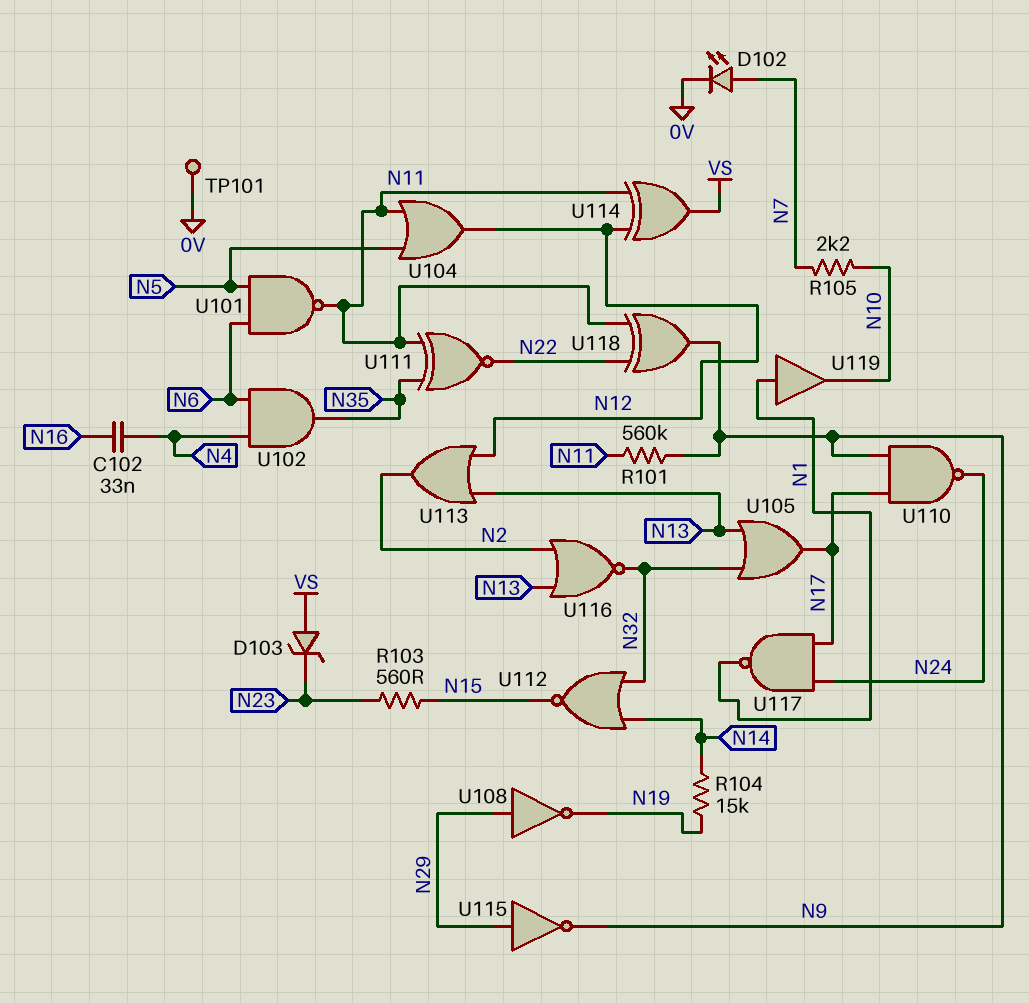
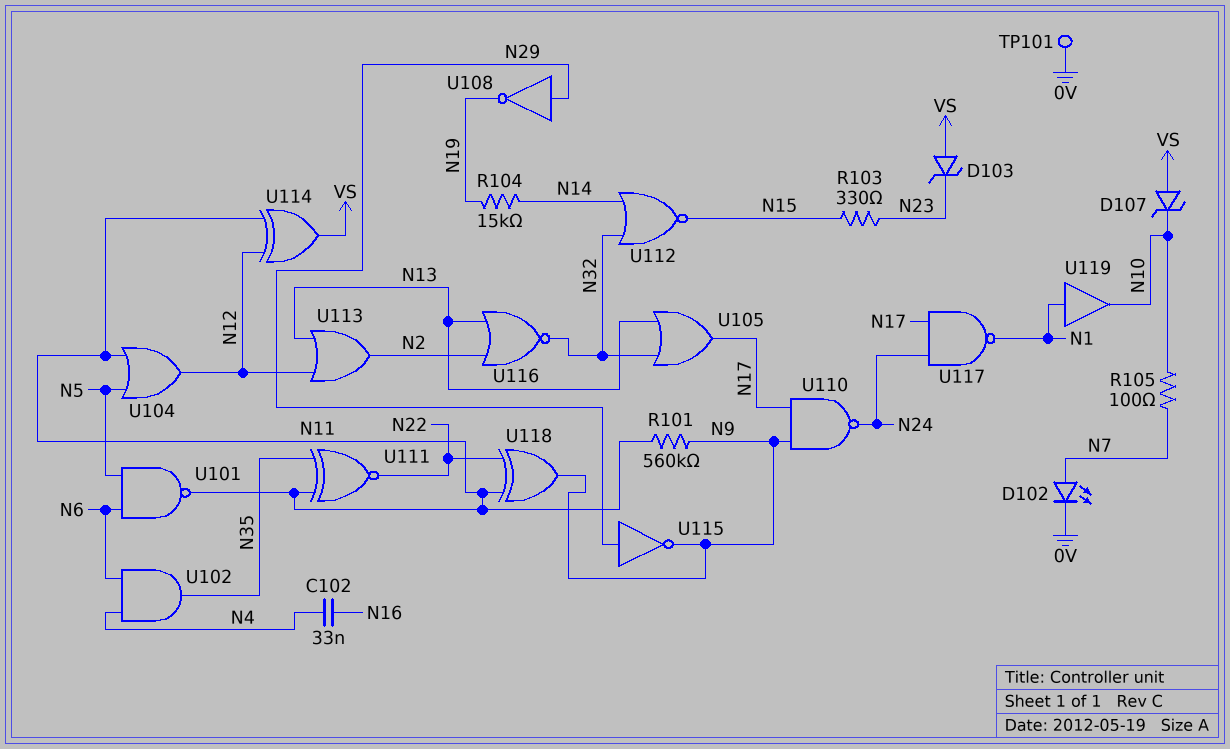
D107: none -> zener (A VS, K N10)
R103: 560 (N15, N23) -> 330 (N15, N23)
R105: 2.2k (N7, N10) -> 100 (N7, N10)

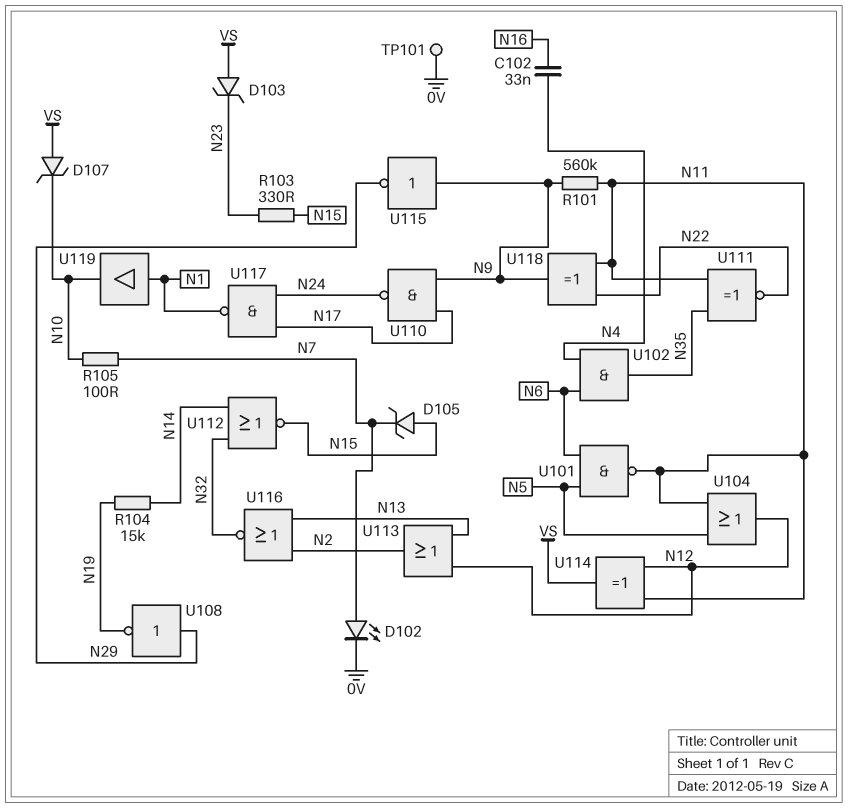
D105: none -> zener (A N15, K N7)
U105: OR (in N13, in N32, out N17) -> none
U115: NOT (in N29, out N9) -> NOT (in N9, out N29)

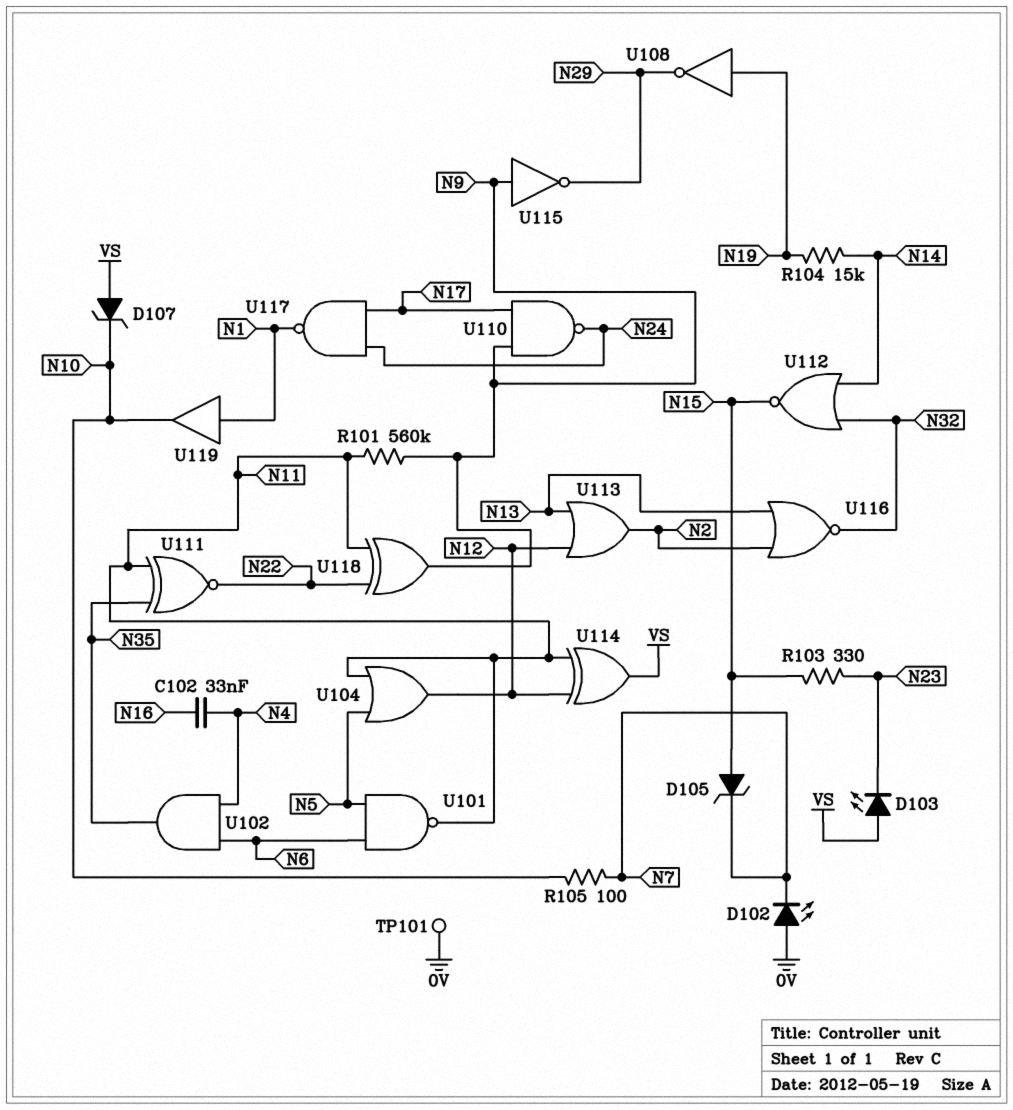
D102: LED (A N7, K 0V) -> LED (A 0V, K N7)
D103: zener (A VS, K N23) -> LED (A VS, K N23)
U108: NOT (in N29, out N19) -> NOT (in N19, out N29)

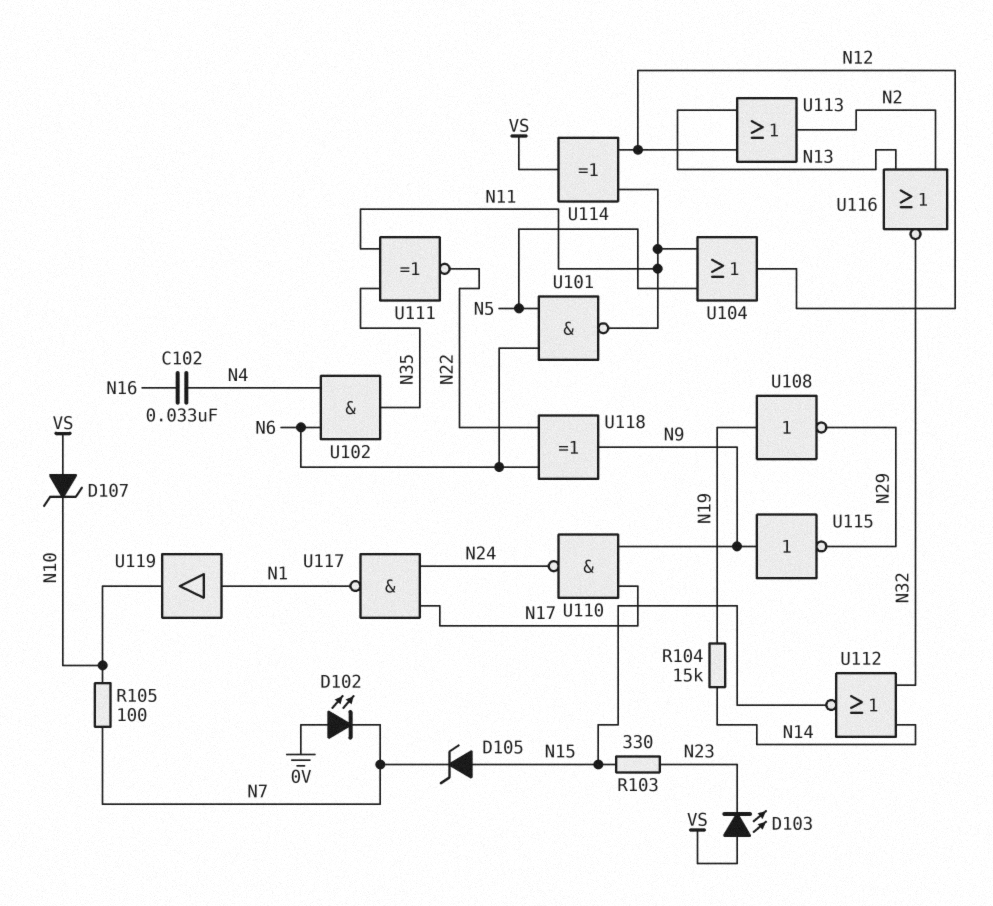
R101: 560k (N9, N11) -> none
TP101: test point (0V) -> none
U118: XOR (in N11, in N22, out N9) -> XOR (in N6, in N22, out N9)

